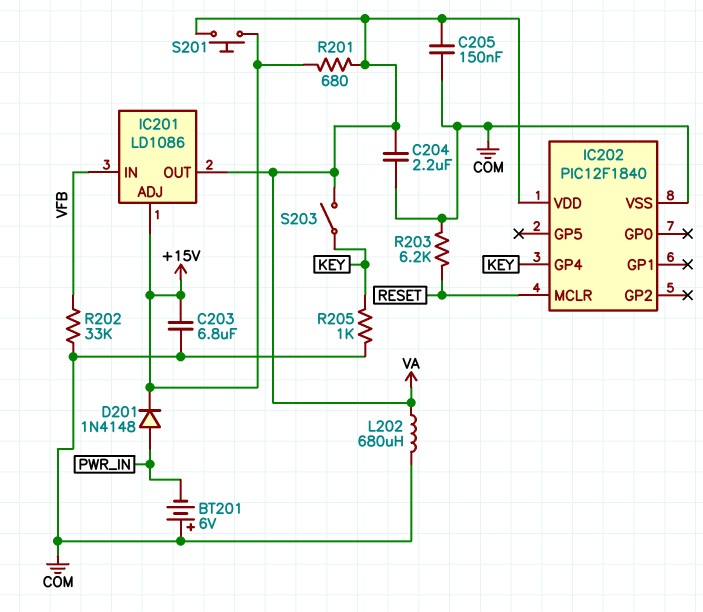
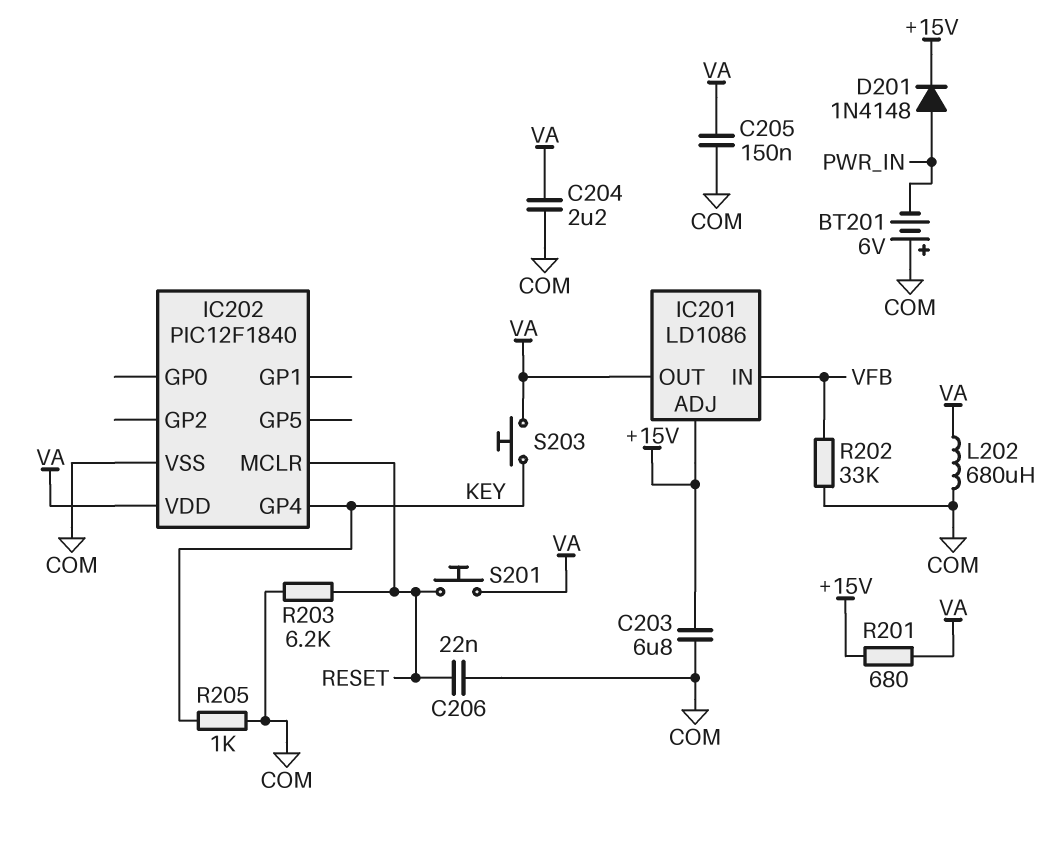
C206: none -> 22nF (COM, RESET)
S201: button (+15V, VA) -> button (RESET, VA)
S203: switch (KEY, VA) -> button (KEY, VA)

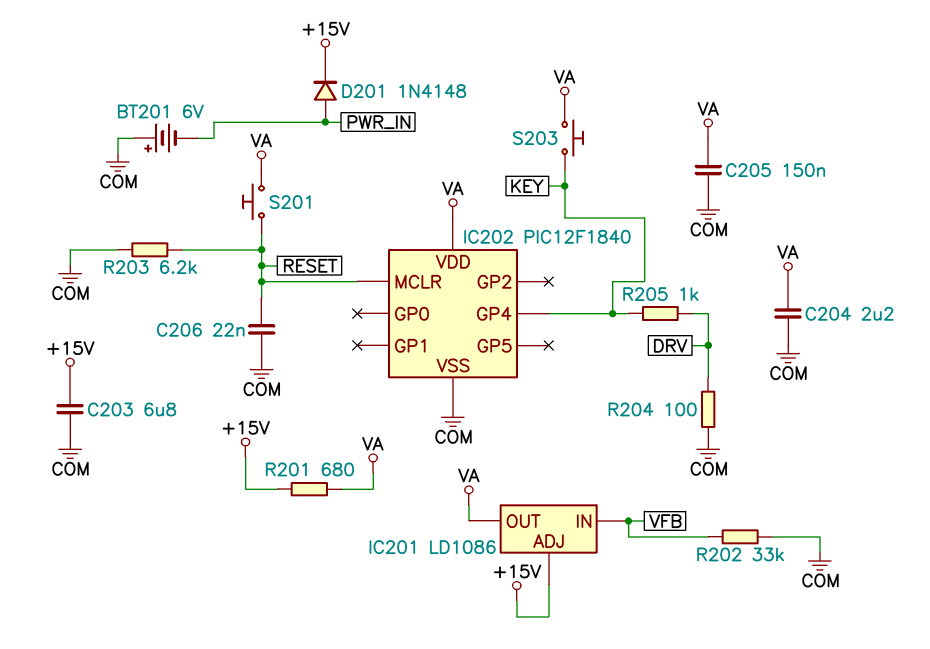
L202: 680uH (COM, VA) -> none
R204: none -> 100 (COM, DRV)
R205: 1k (COM, KEY) -> 1k (DRV, KEY)

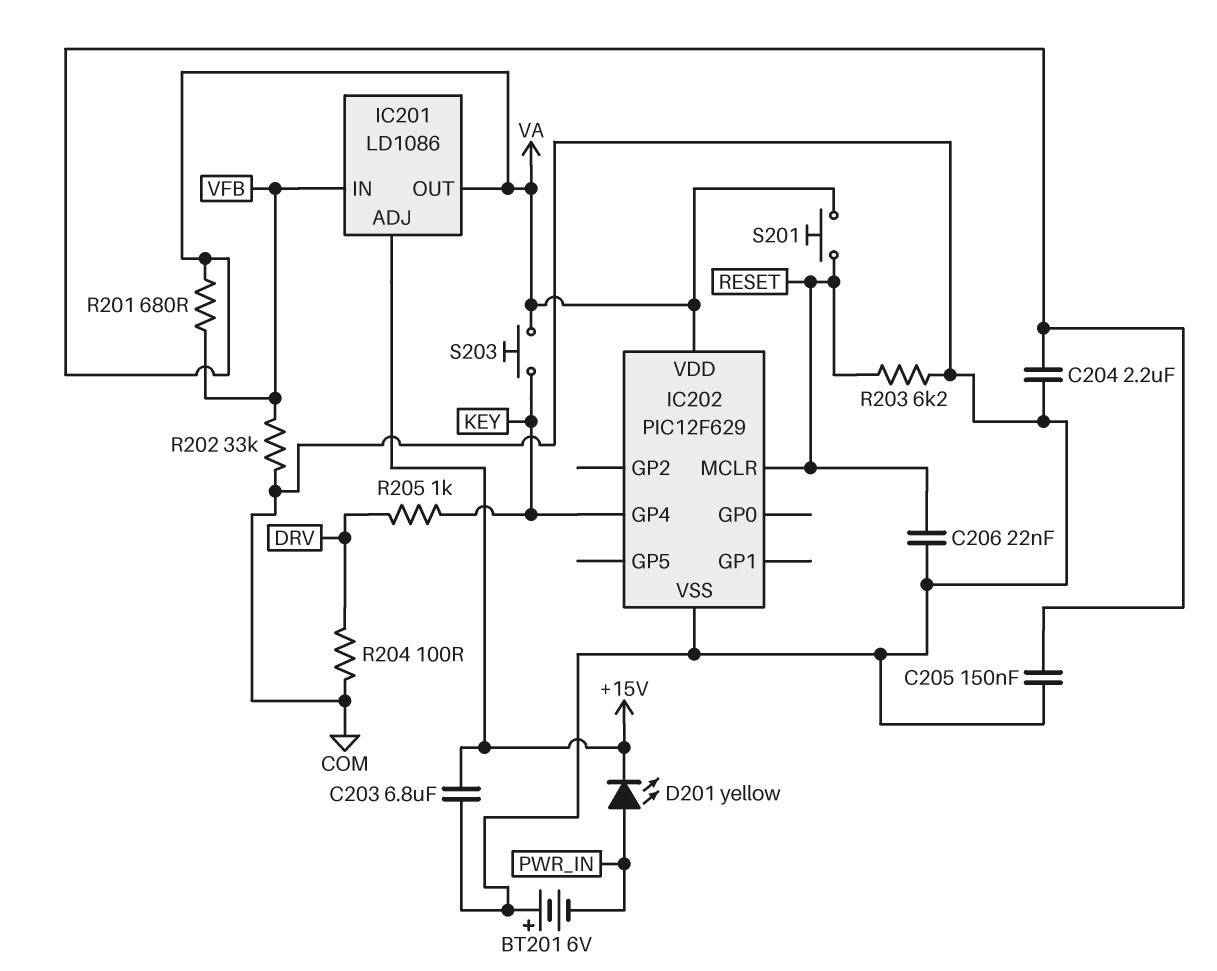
D201: diode 1N4148 (A PWR_IN, K +15V) -> LED yellow (A PWR_IN, K +15V)
IC202: PIC12F1840 -> PIC12F629
R201: 680 (+15V, VA) -> 680 (VA, VFB)

